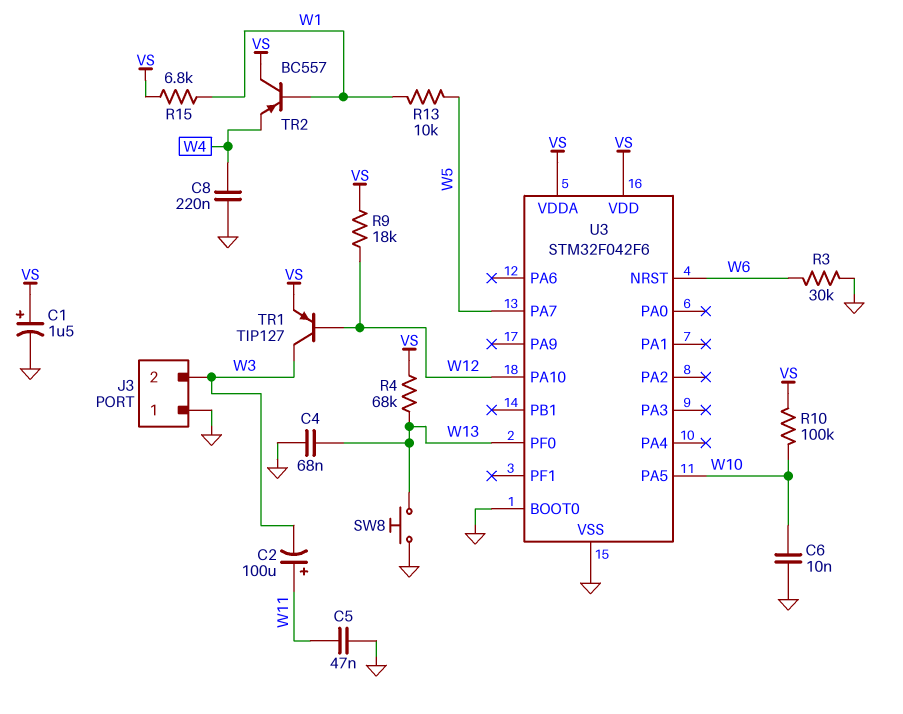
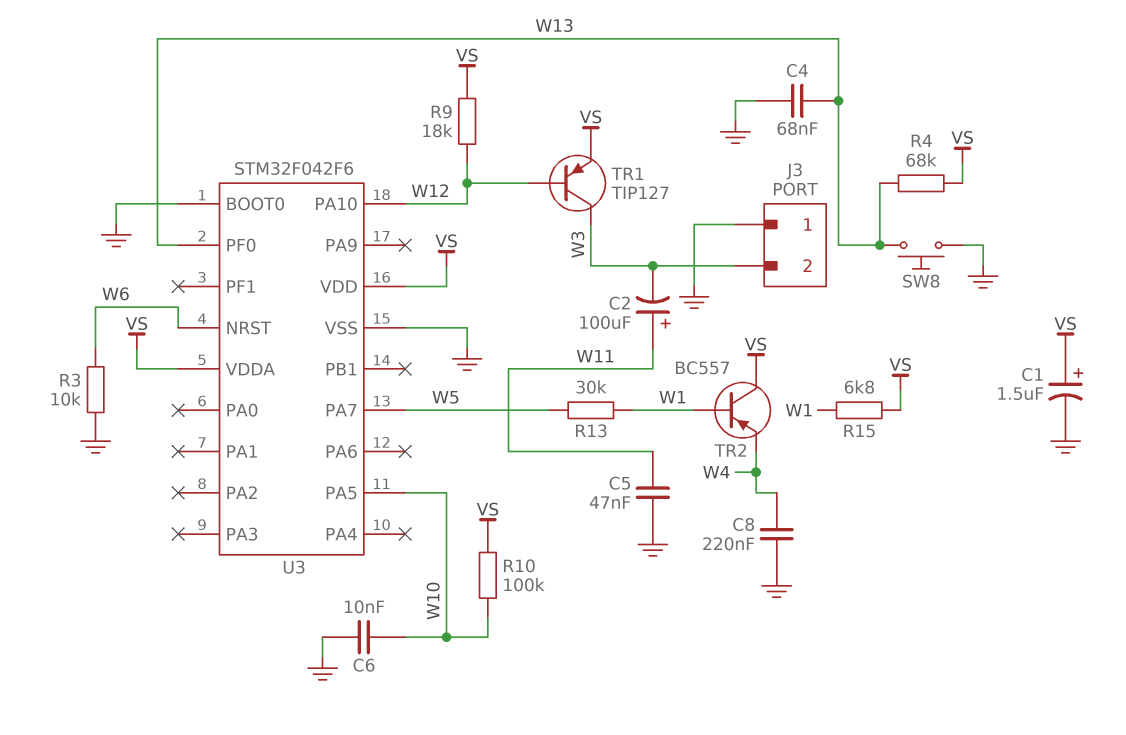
R3: 30k (GND, W6) -> 10k (GND, W6)
R13: 10k (W1, W5) -> 30k (W1, W5)

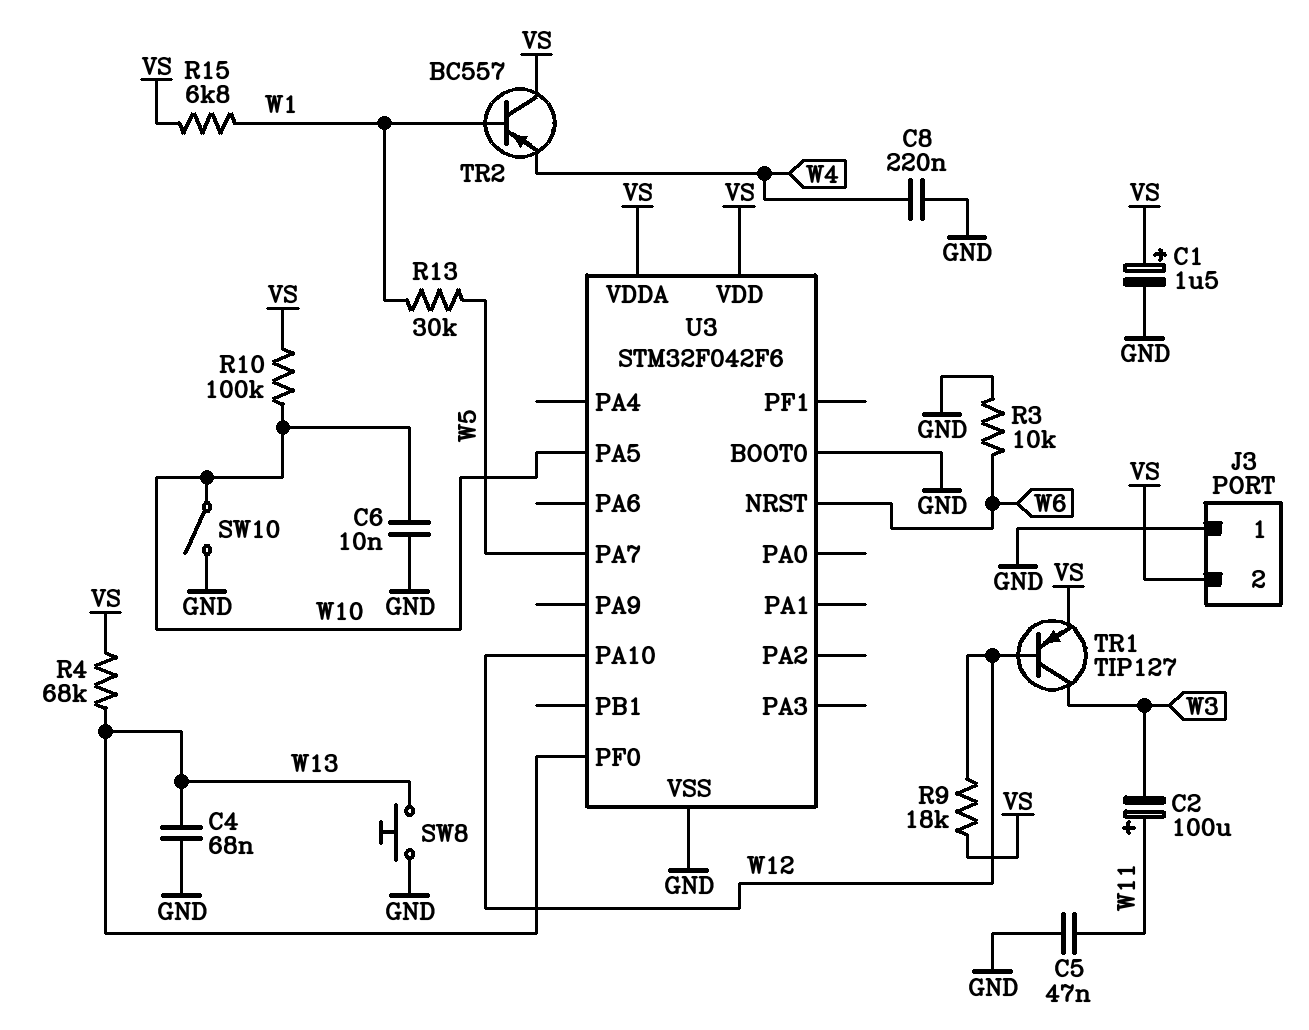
J3 pin 2: W3 -> VS
SW10: none -> switch (GND, W10)

